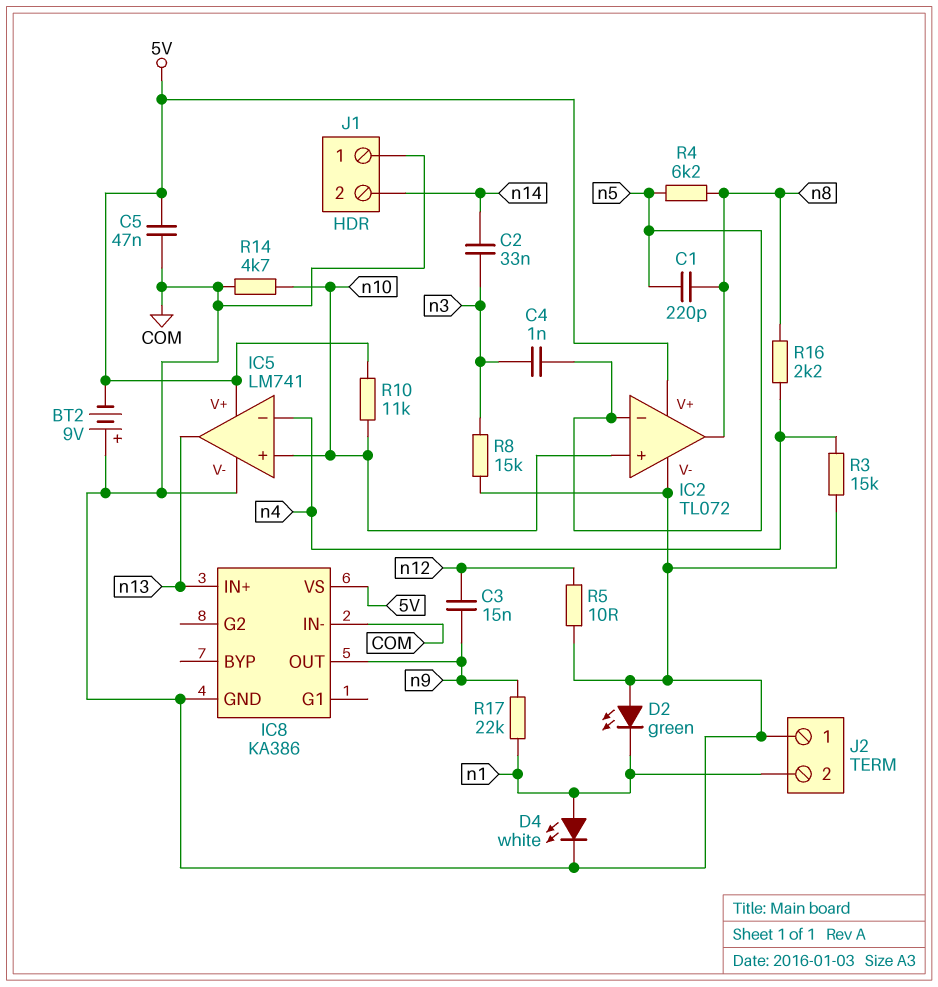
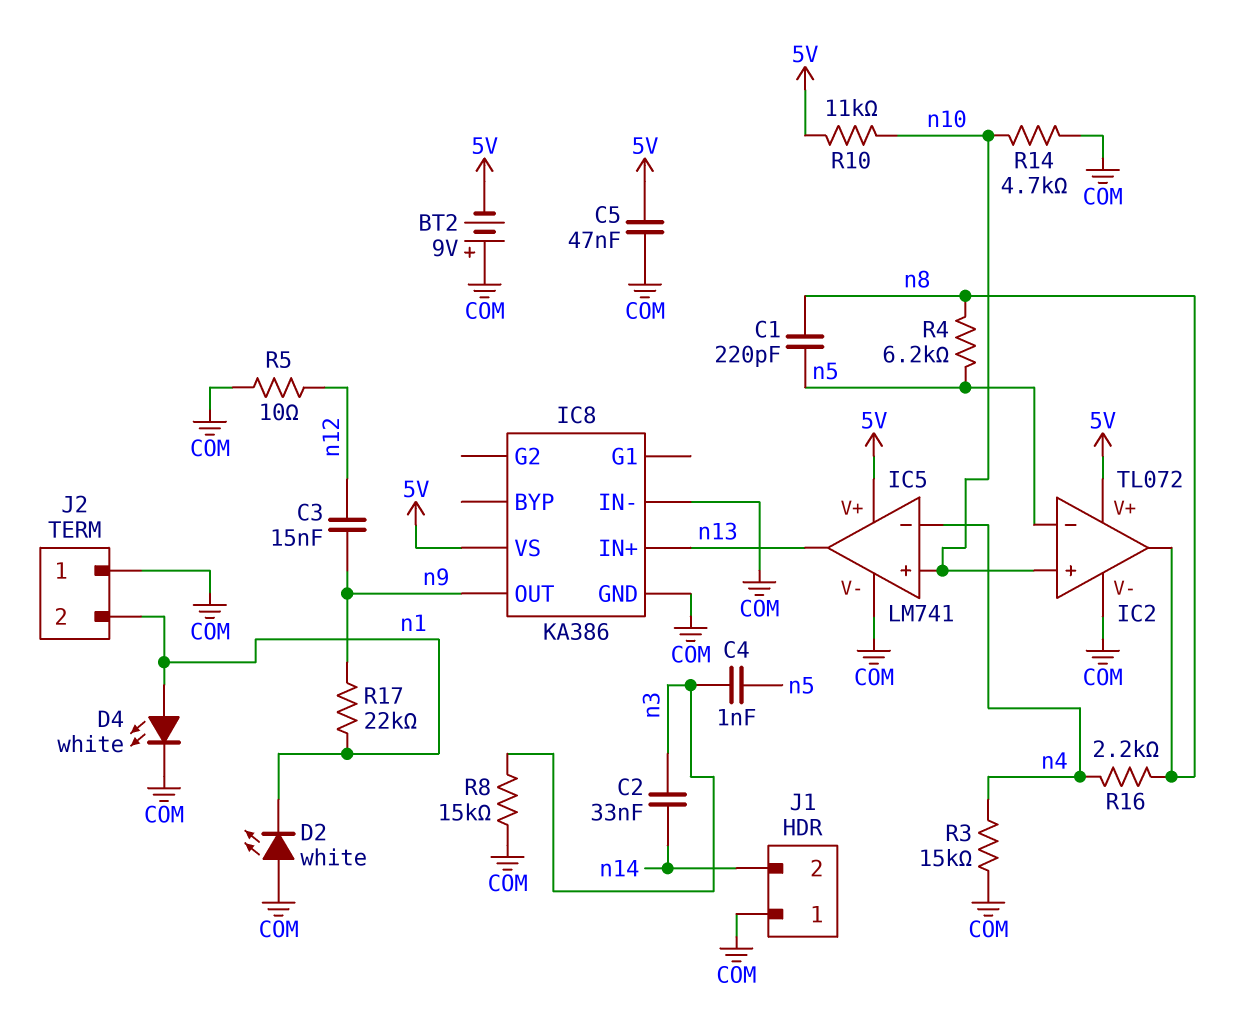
D2: LED green (A COM, K n1) -> LED white (A COM, K n1)

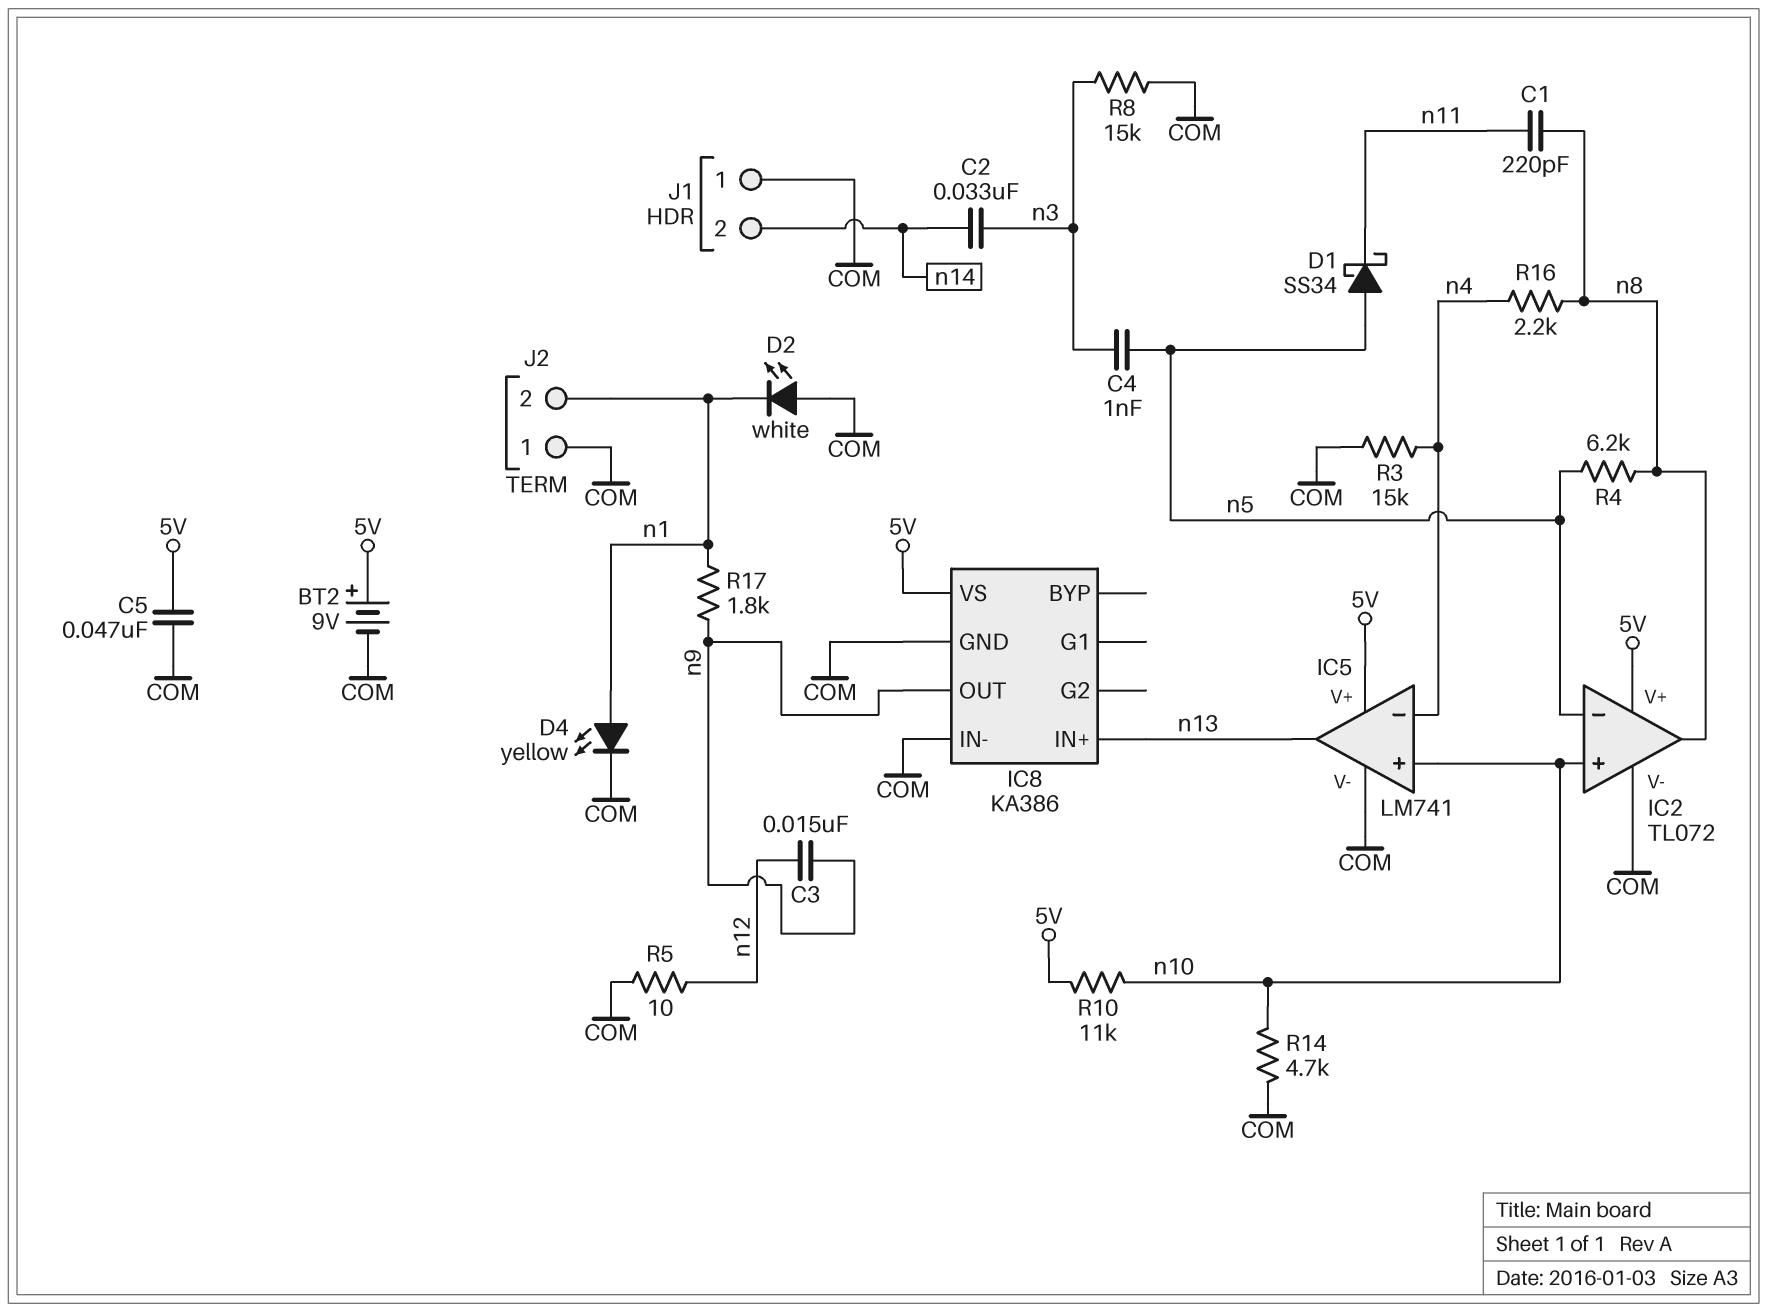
BT2: 9V (plus COM, minus 5V) -> 9V (plus 5V, minus COM)
C1: 220pF (n5, n8) -> 220pF (n8, n11)
D1: none -> schottky SS34 (A n5, K n11)
D4: LED white (A n1, K COM) -> LED yellow (A n1, K COM)
R17: 22k (n1, n9) -> 1.8k (n1, n9)

